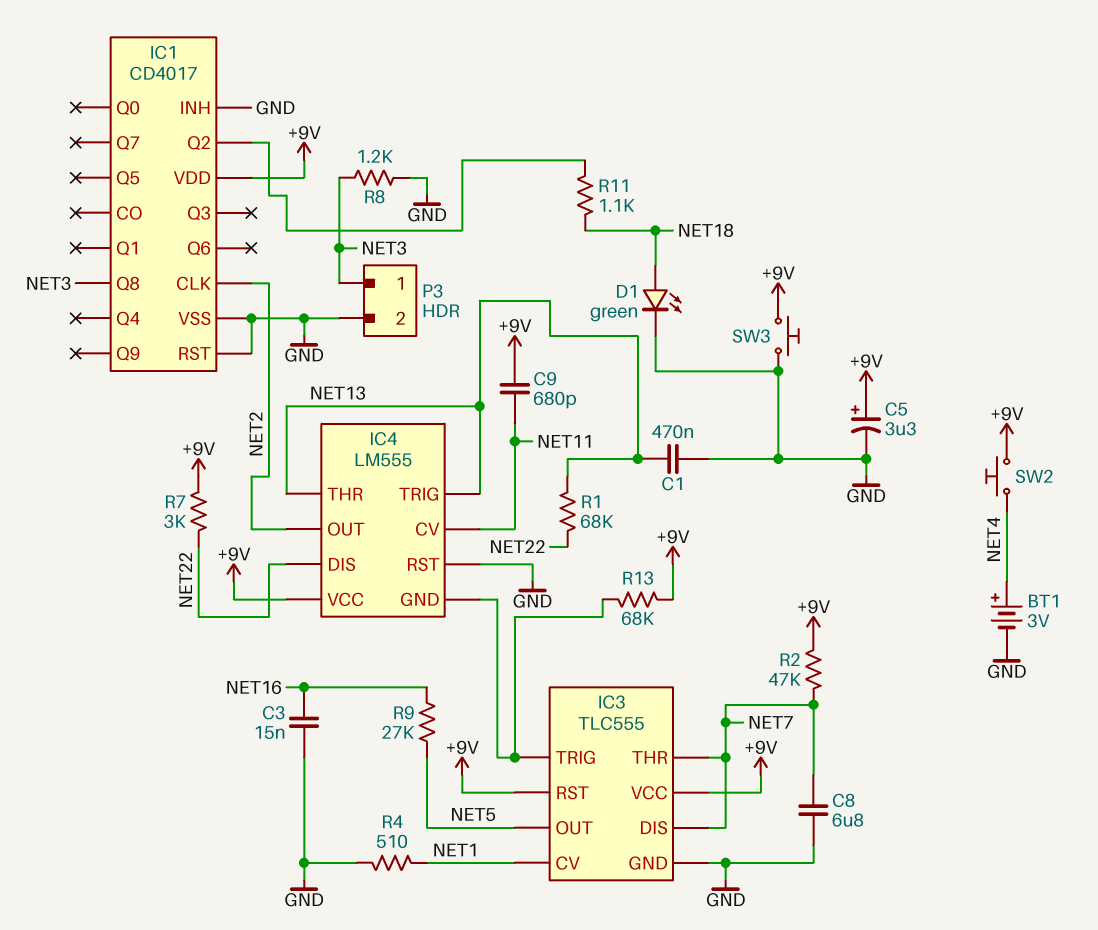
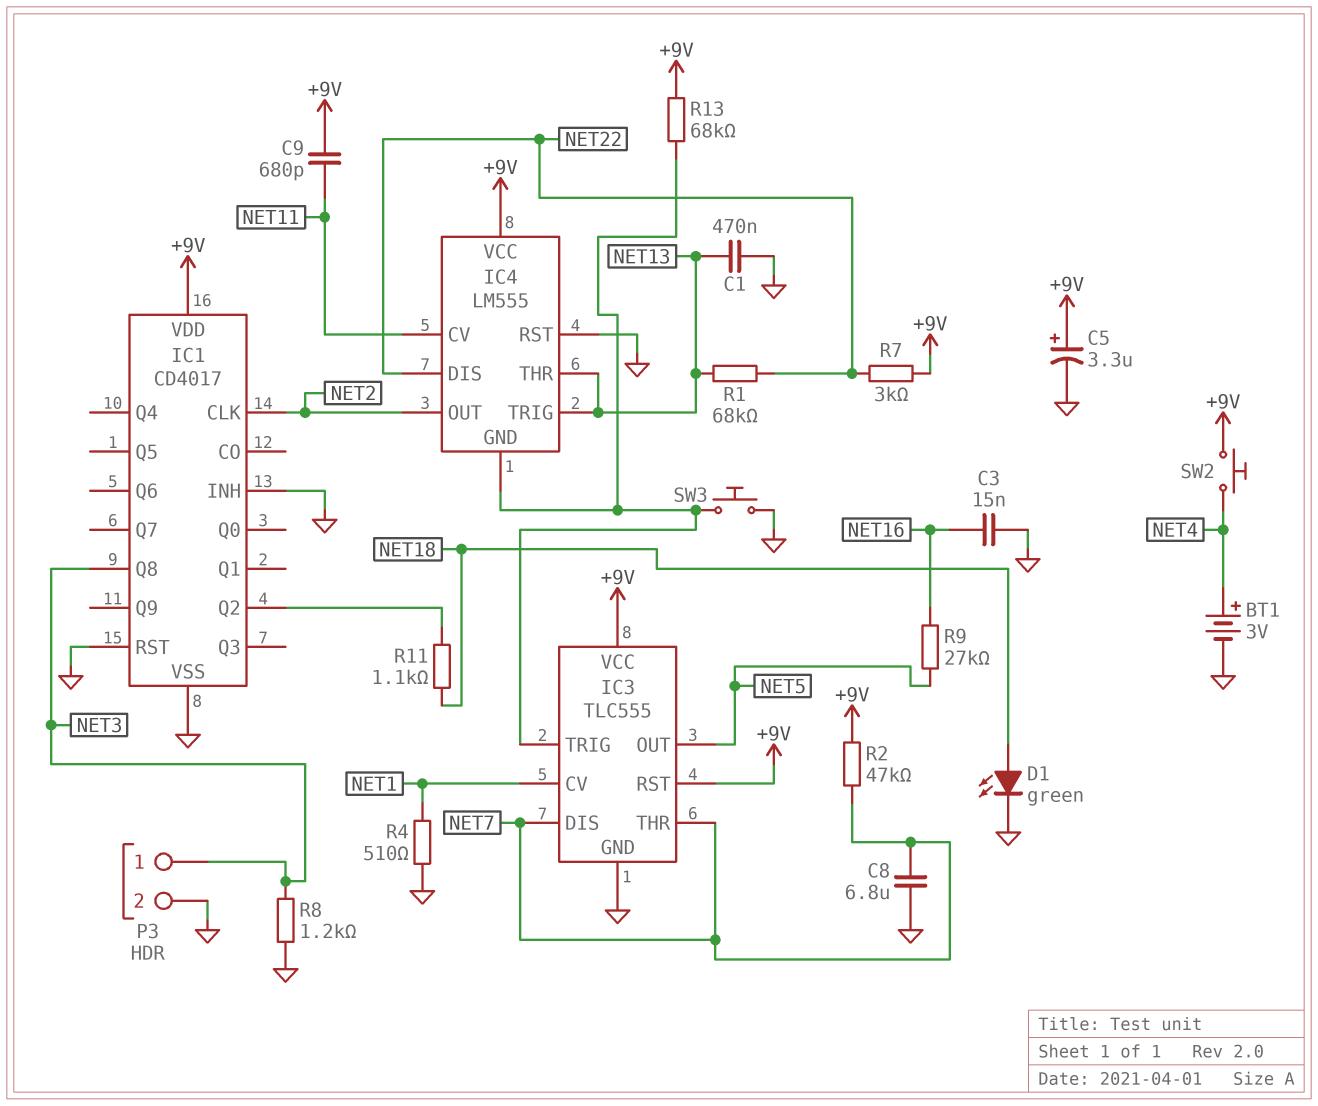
SW3: button (+9V, GND) -> button (GND, IC3/TRIG)

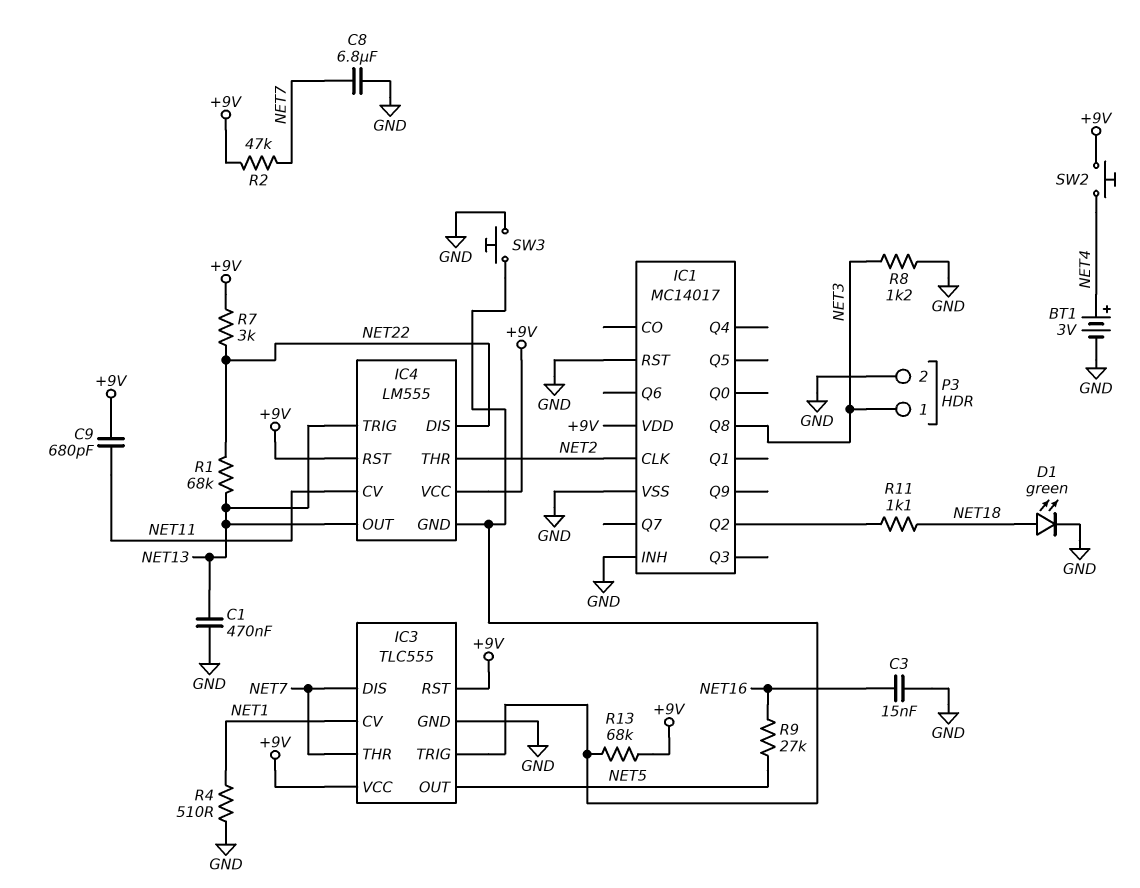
C5: 3.3uF (plus +9V, minus GND) -> none
IC1: CD4017 -> MC14017
IC4 pin OUT: NET2 -> NET13
IC4 pin RST: GND -> +9V
IC4 pin THR: NET13 -> NET2

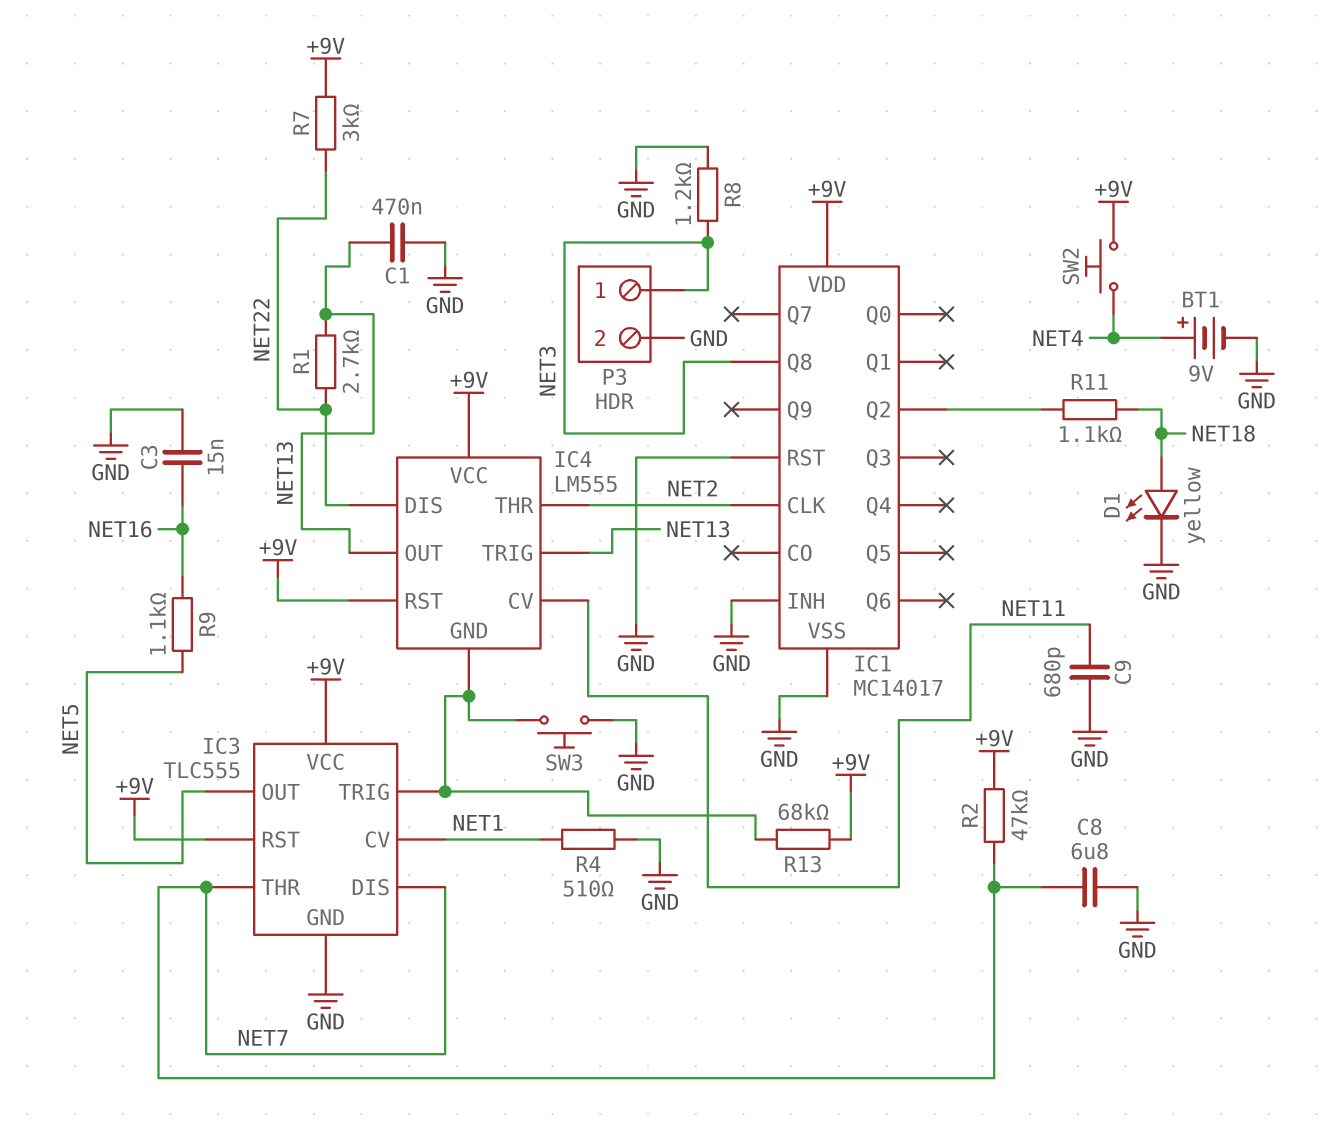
BT1: 3V (plus NET4, minus GND) -> 9V (plus NET4, minus GND)
C9: 680pF (+9V, NET11) -> 680pF (GND, NET11)
D1: LED green (A NET18, K GND) -> LED yellow (A NET18, K GND)
R1: 68k (NET13, NET22) -> 2.7k (NET13, NET22)
R9: 27k (NET5, NET16) -> 1.1k (NET5, NET16)

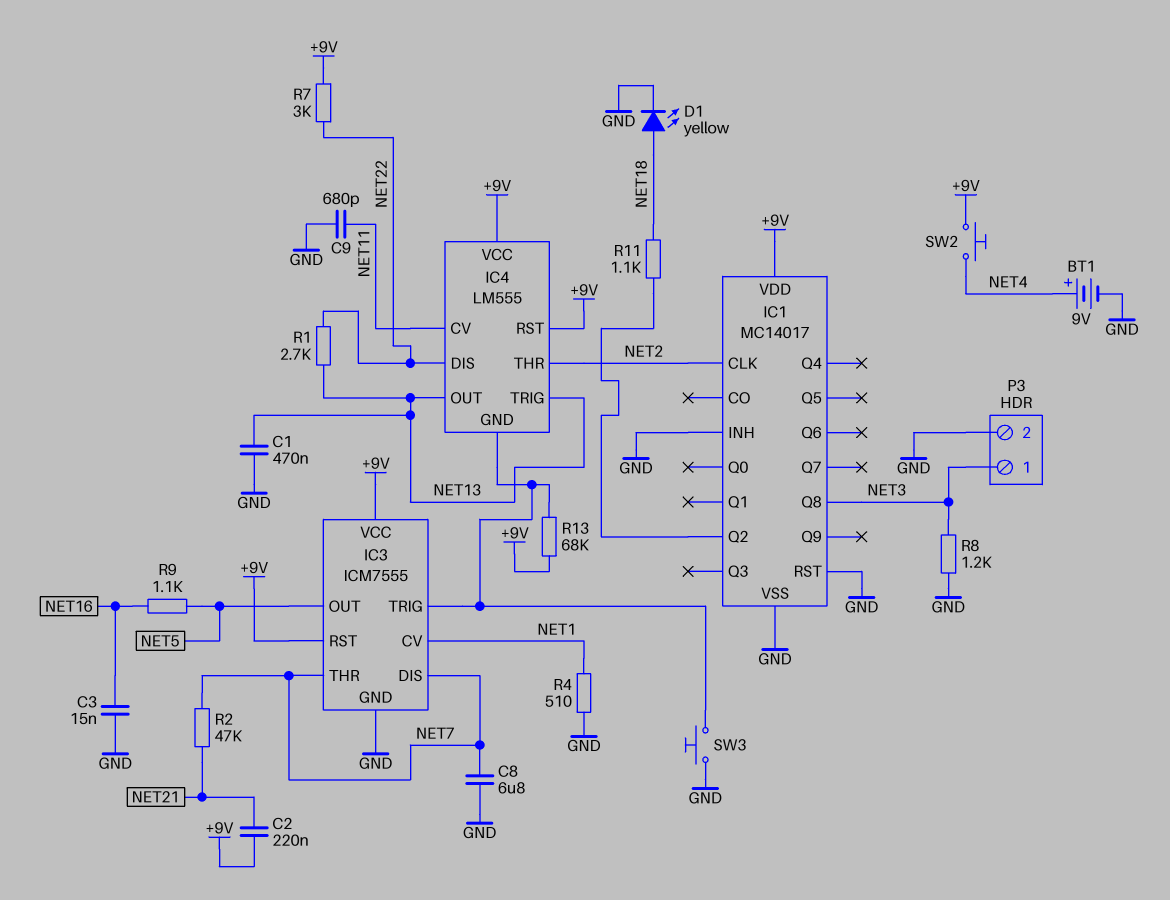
C2: none -> 220nF (+9V, NET21)
IC3: TLC555 -> ICM7555
R2: 47k (+9V, NET7) -> 47k (NET7, NET21)

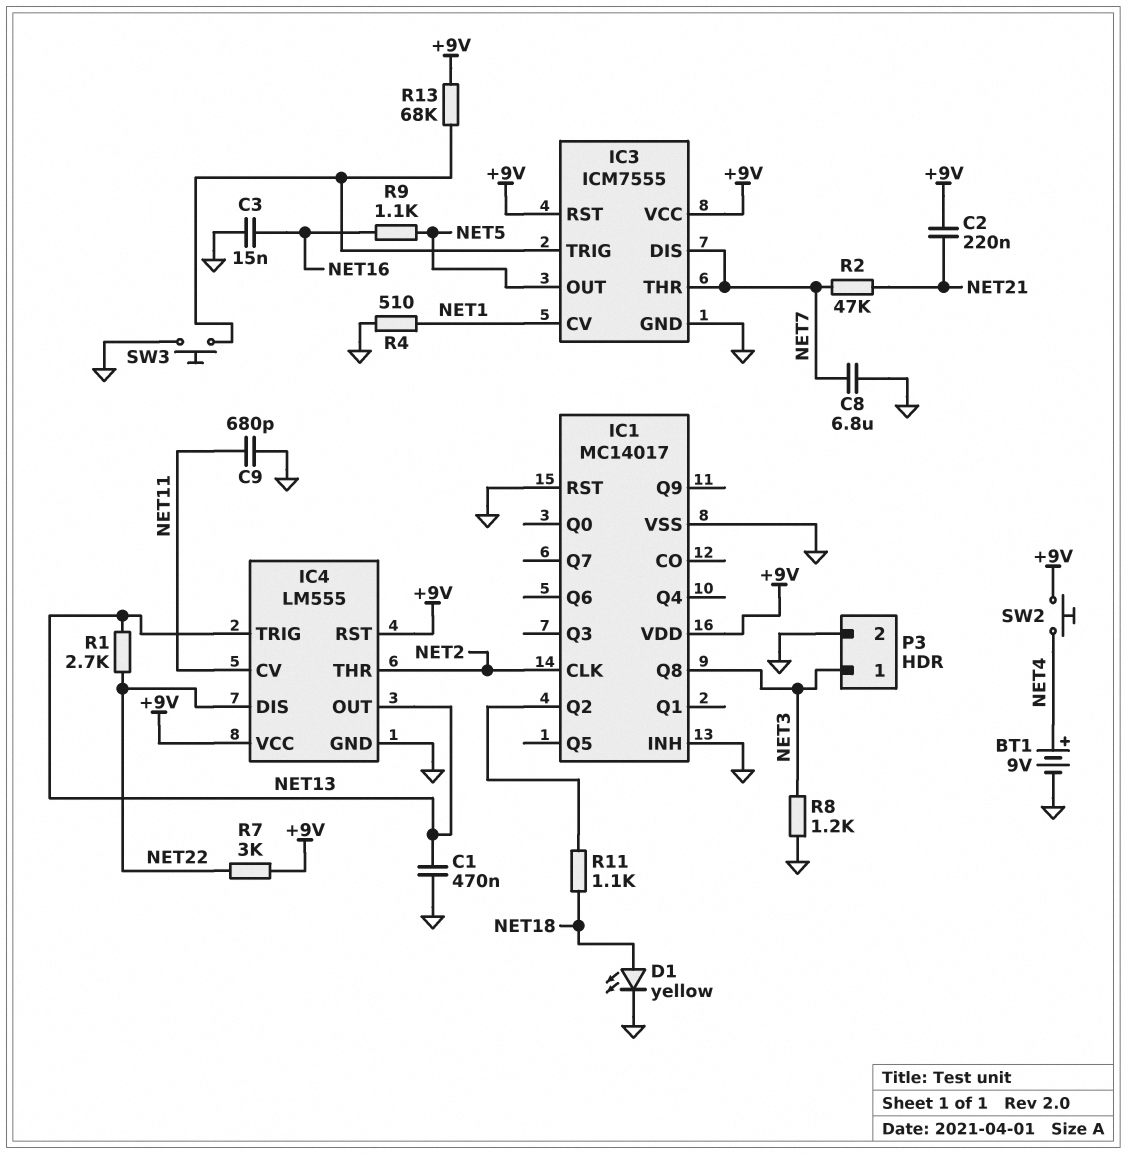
IC4 pin GND: IC3/TRIG -> GND

